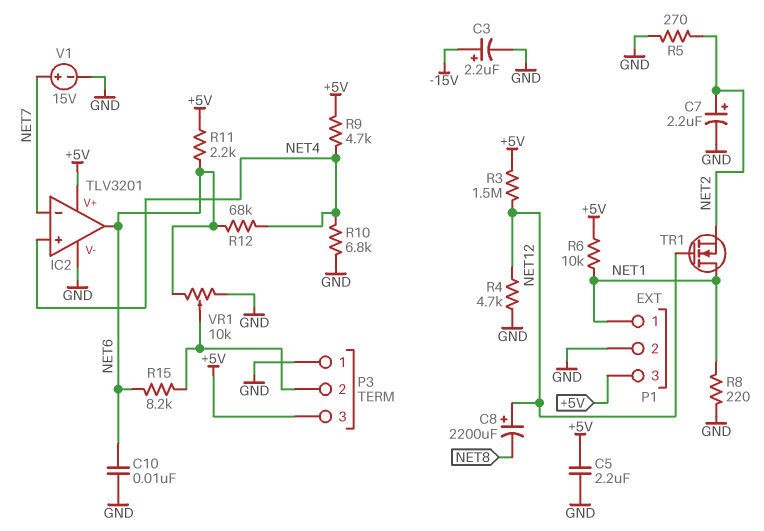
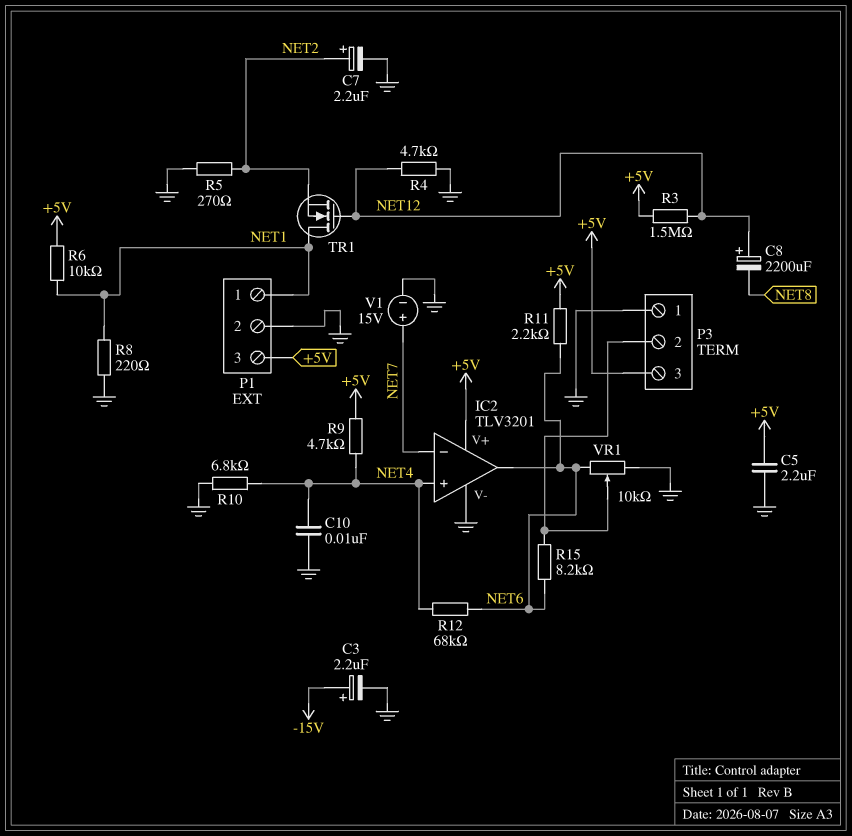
C10: 10nF (GND, NET6) -> 10nF (GND, NET4)

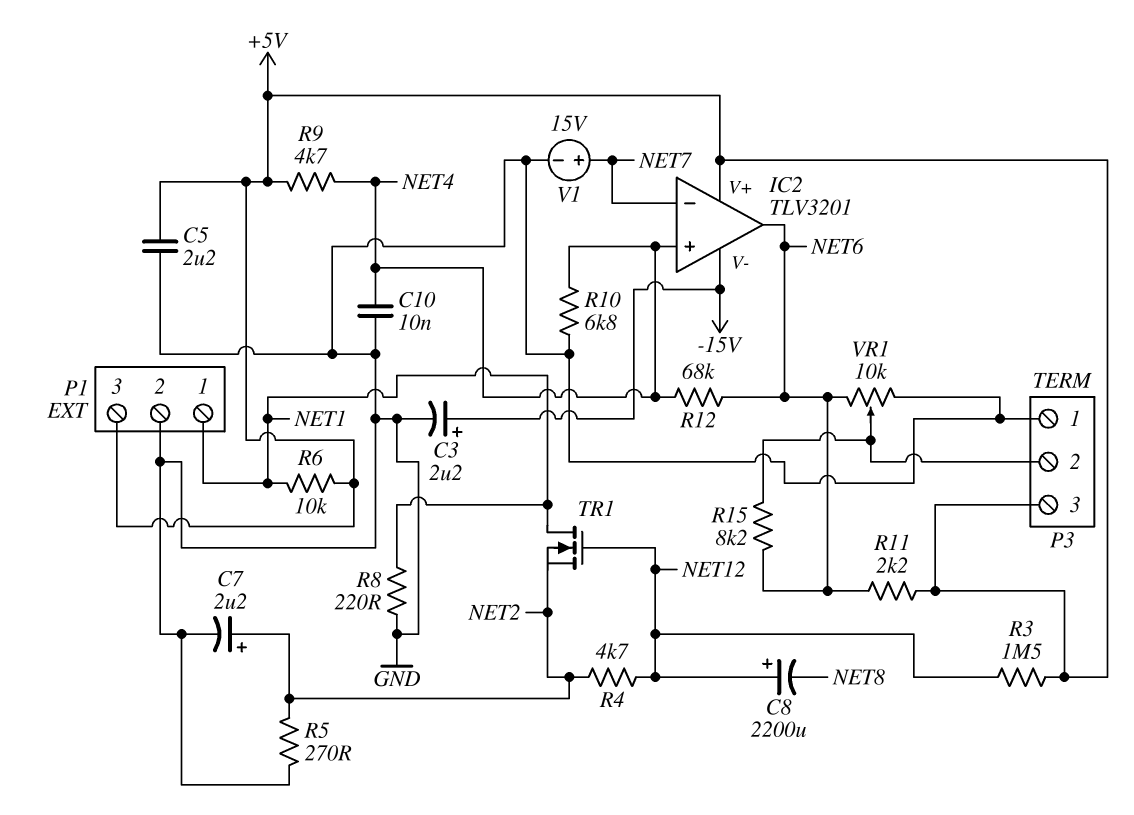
IC2 pin V-: GND -> -15V
R4: 4.7k (GND, NET12) -> 4.7k (NET2, NET12)

